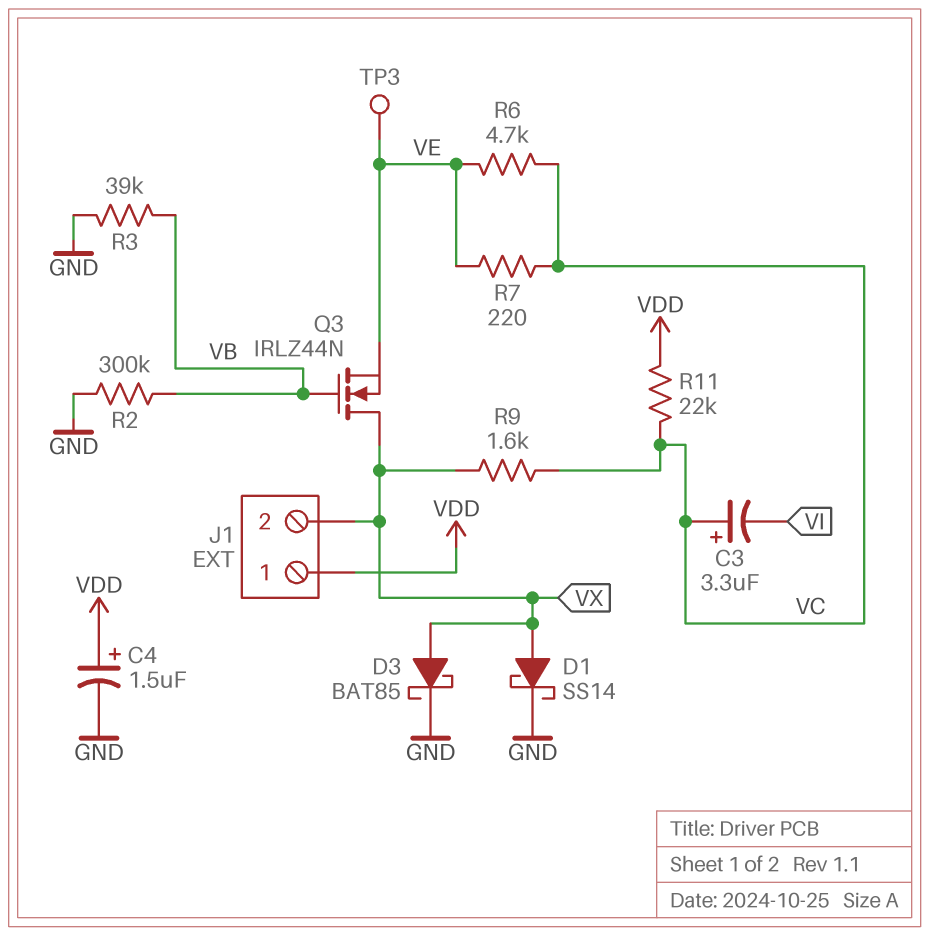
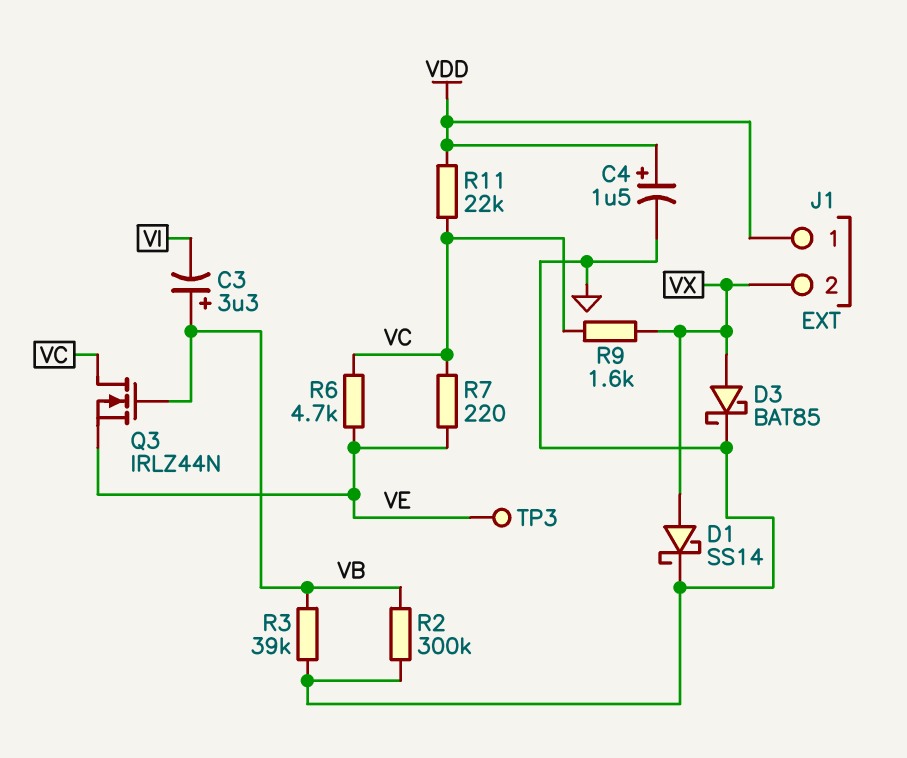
C3: 3.3uF (plus VC, minus VI) -> 3.3uF (plus VB, minus VI)
Q3: NMOS IRLZ44N (G VB, D VX, S VE) -> NMOS IRLZ44N (G VB, D VC, S VE)

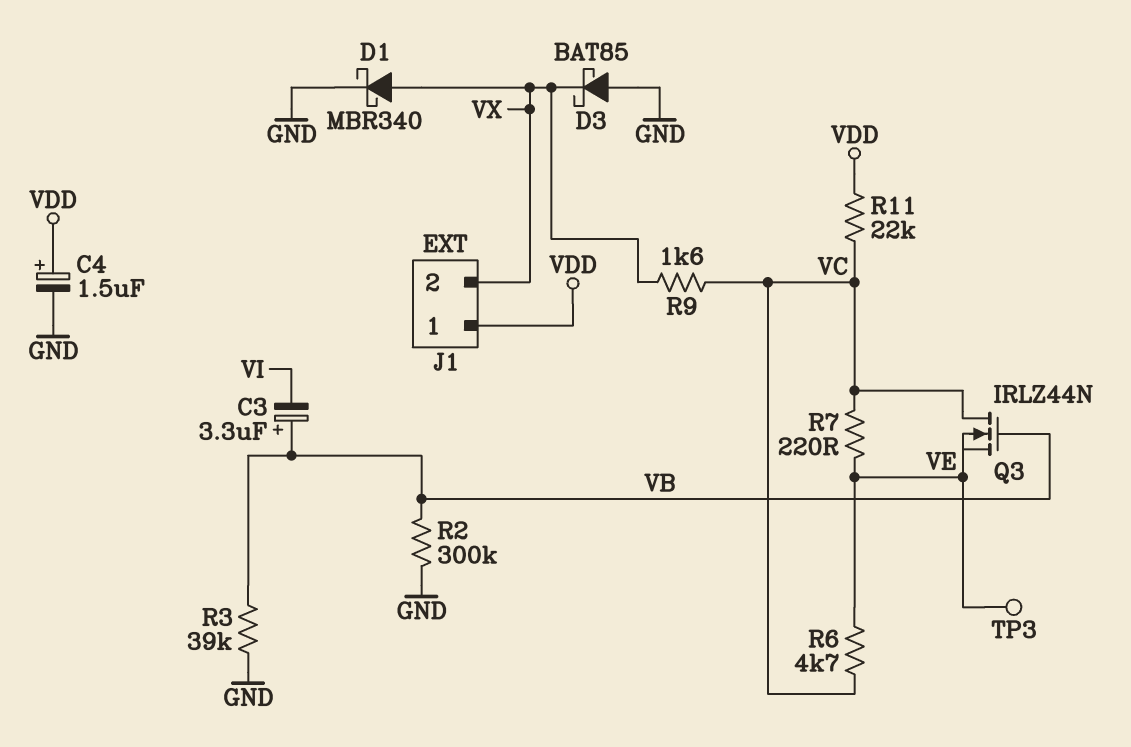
D1: schottky SS14 (A VX, K GND) -> schottky MBR340 (A VX, K GND)
D3: schottky BAT85 (A VX, K GND) -> schottky BAT85 (A GND, K VX)

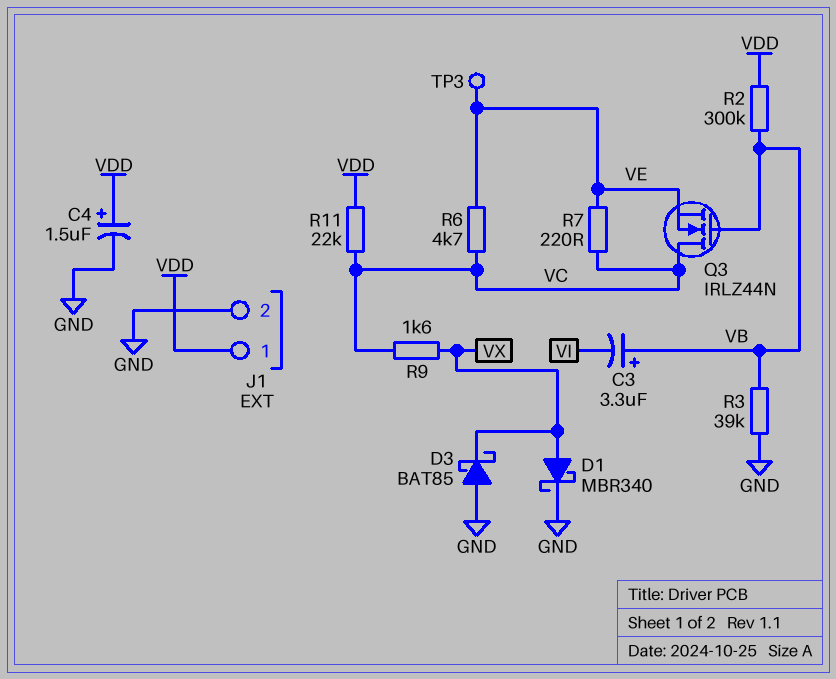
J1 pin 2: VX -> GND
R2: 300k (GND, VB) -> 300k (VB, VDD)

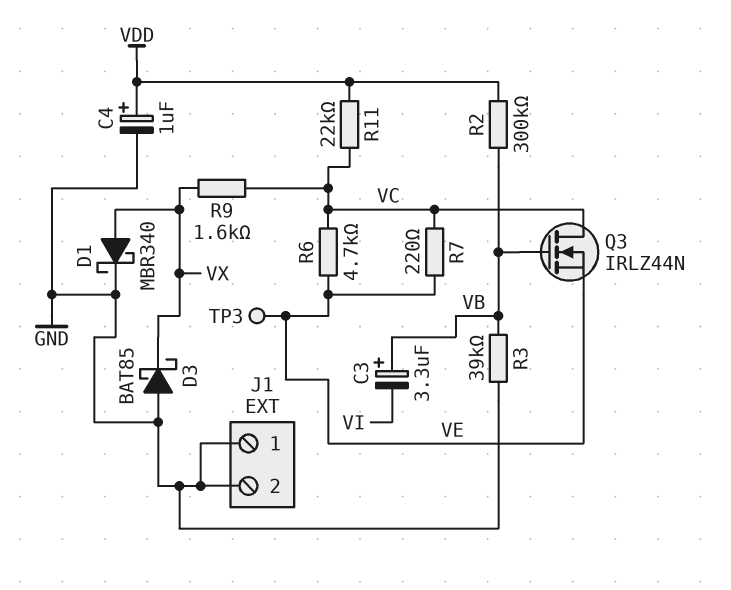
C4: 1.5uF (plus VDD, minus GND) -> 1uF (plus VDD, minus GND)
J1 pin 1: VDD -> GND

